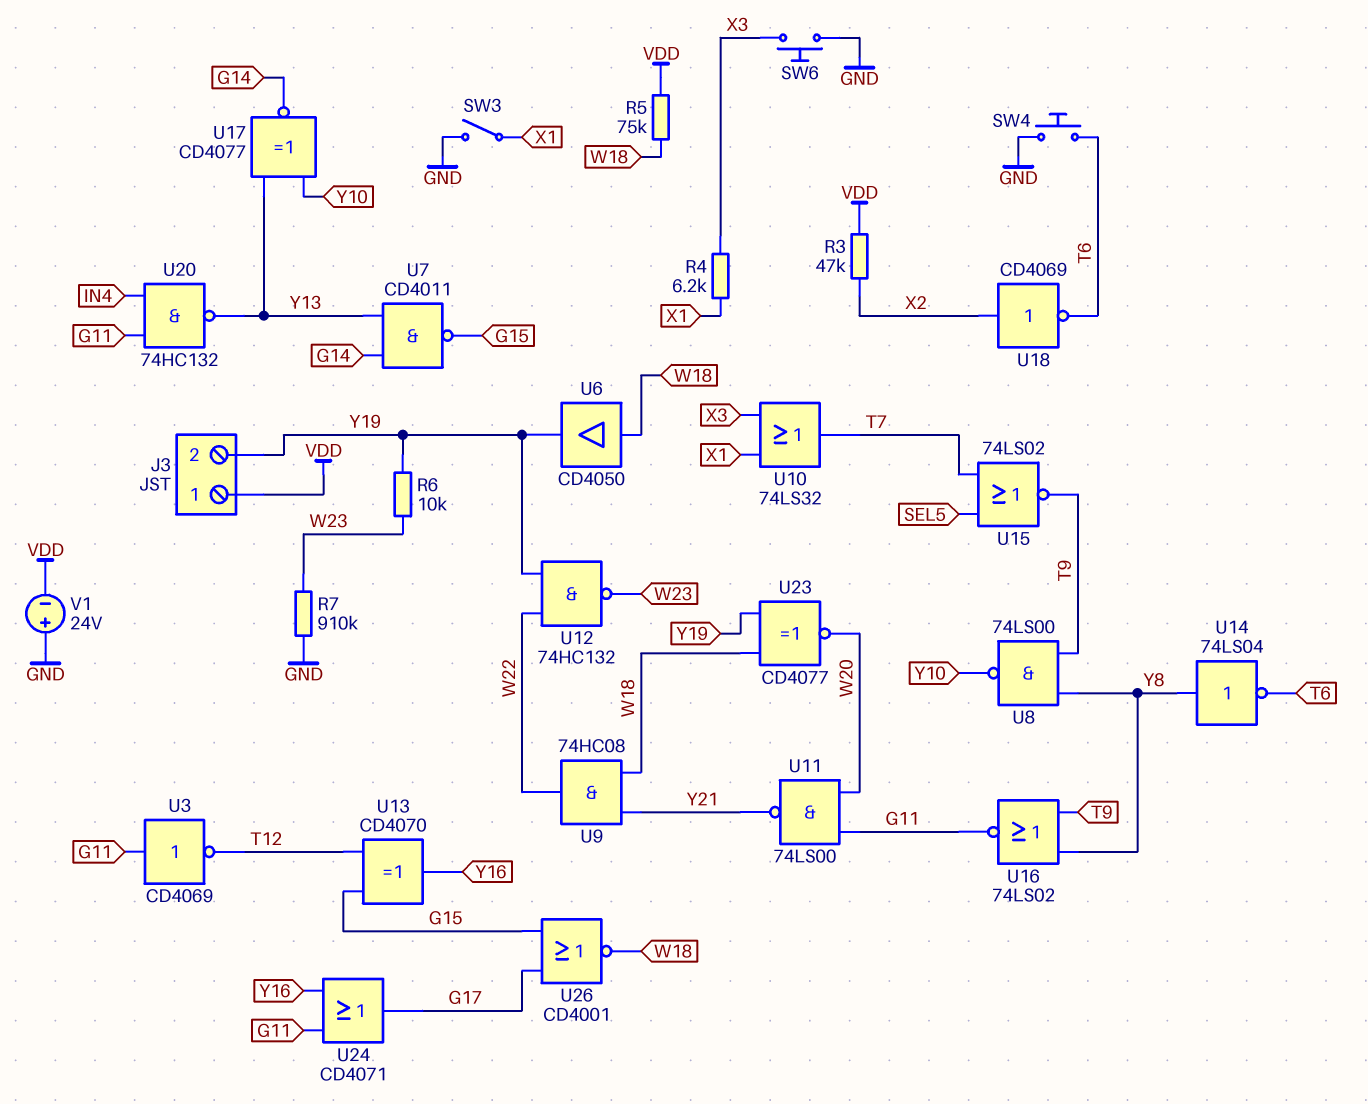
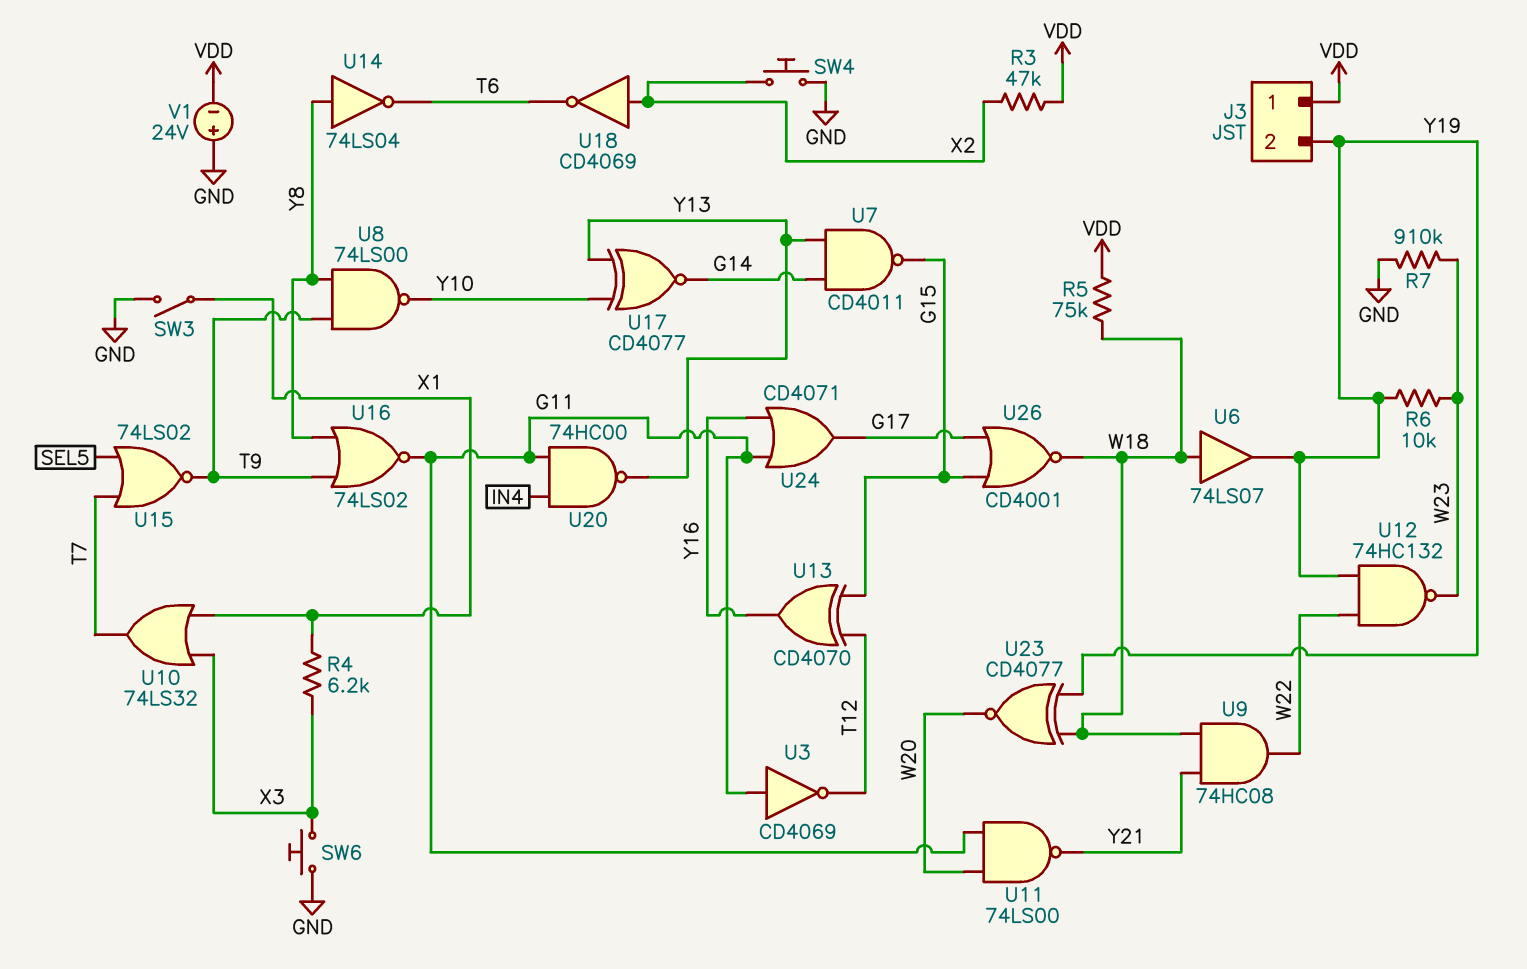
SW4: button (GND, T6) -> button (GND, X2)
U6: buffer CD4050 (in W18, out Y19) -> buffer 74LS07 (in W18, out Y19)
U20: NAND 74HC132 (in G11, in IN4, out Y13) -> NAND 74HC00 (in G11, in IN4, out Y13)

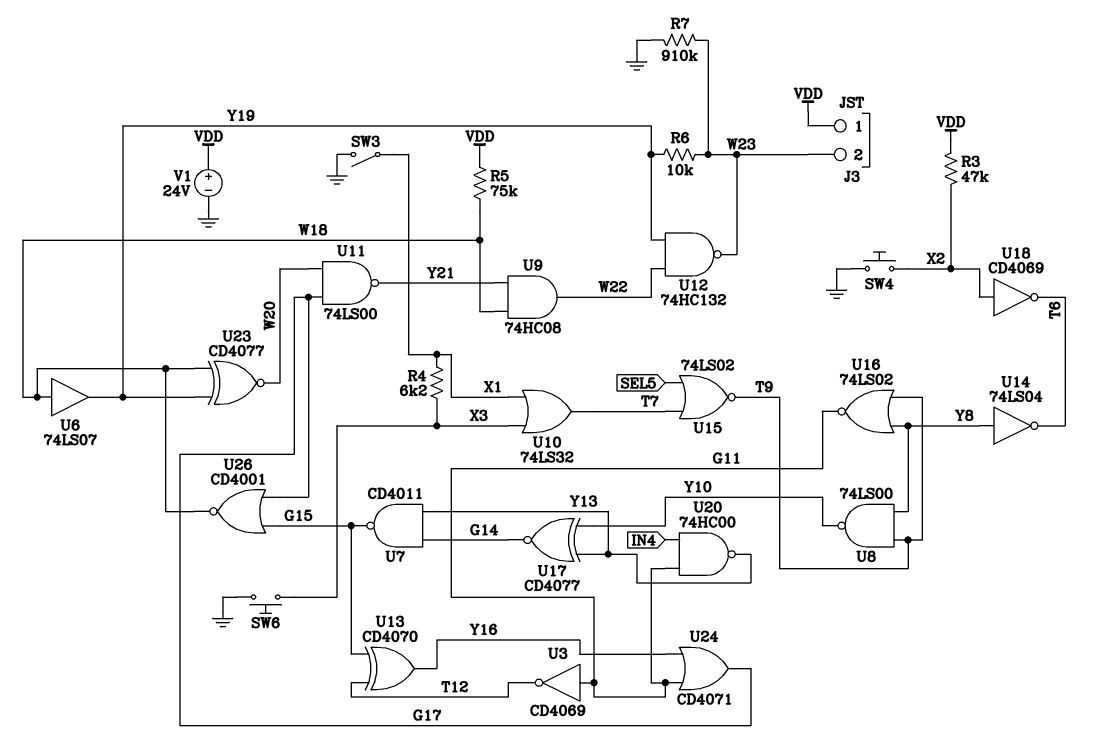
J3 pin 2: Y19 -> W23
U11: NAND 74LS00 (in G11, in W20, out Y21) -> NAND 74LS00 (in G17, in W20, out Y21)
V1: 24V (plus GND, minus VDD) -> 24V (plus VDD, minus GND)

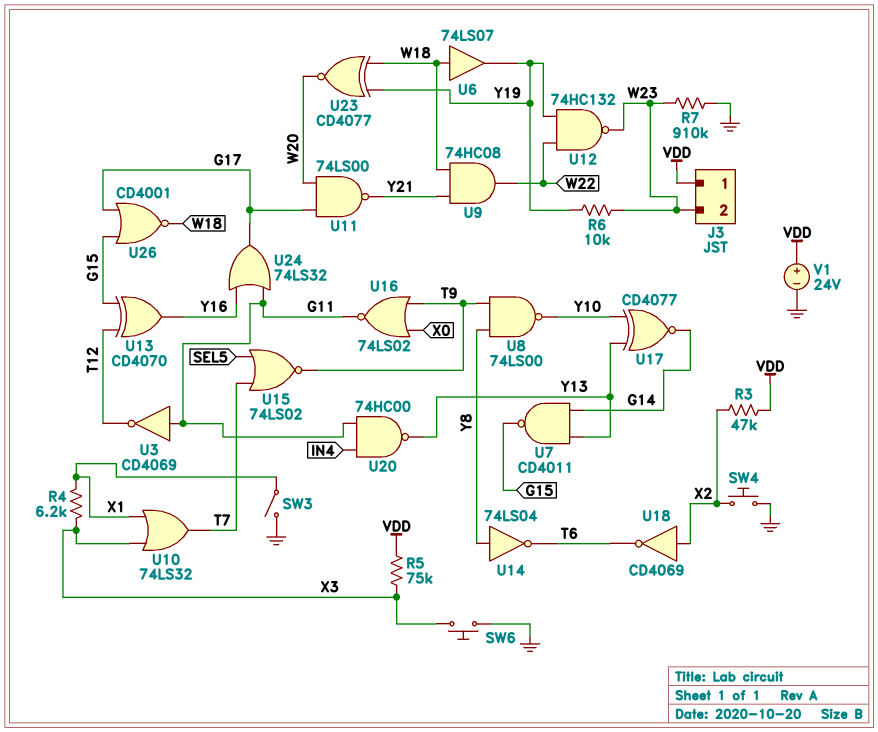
R5: 75k (VDD, W18) -> 75k (VDD, X3)
U16: NOR 74LS02 (in T9, in Y8, out G11) -> NOR 74LS02 (in T9, in X0, out G11)
U24: OR CD4071 (in G11, in Y16, out G17) -> OR 74LS32 (in G11, in Y16, out G17)

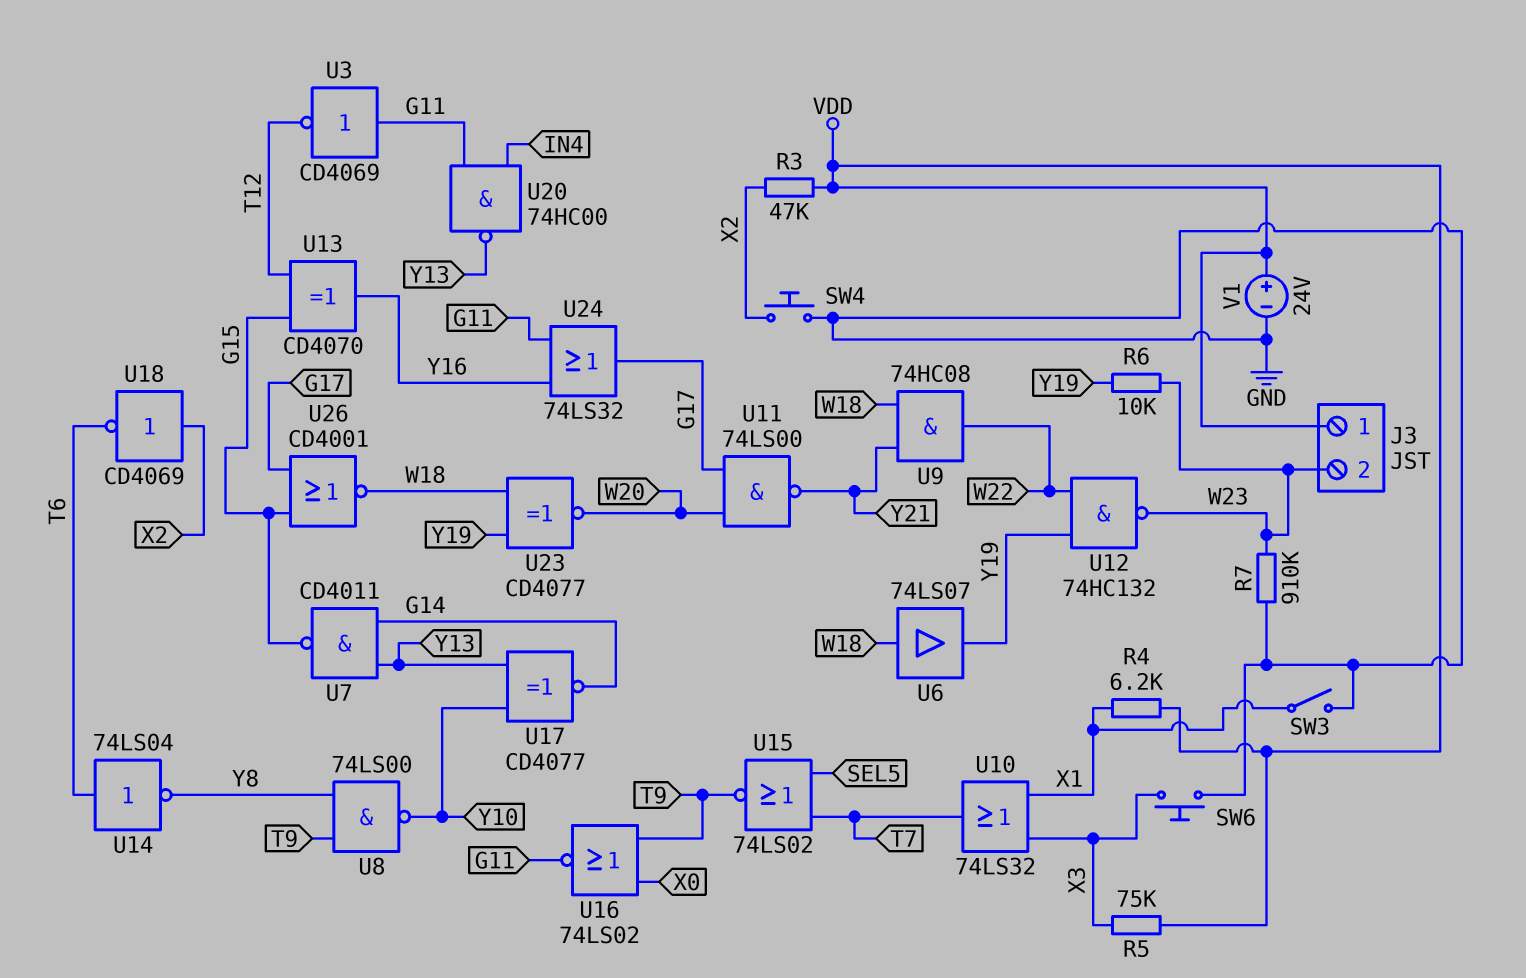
R4: 6.2k (X1, X3) -> 6.2k (VDD, X1)
U14: NOT 74LS04 (in Y8, out T6) -> NOT 74LS04 (in T6, out Y8)

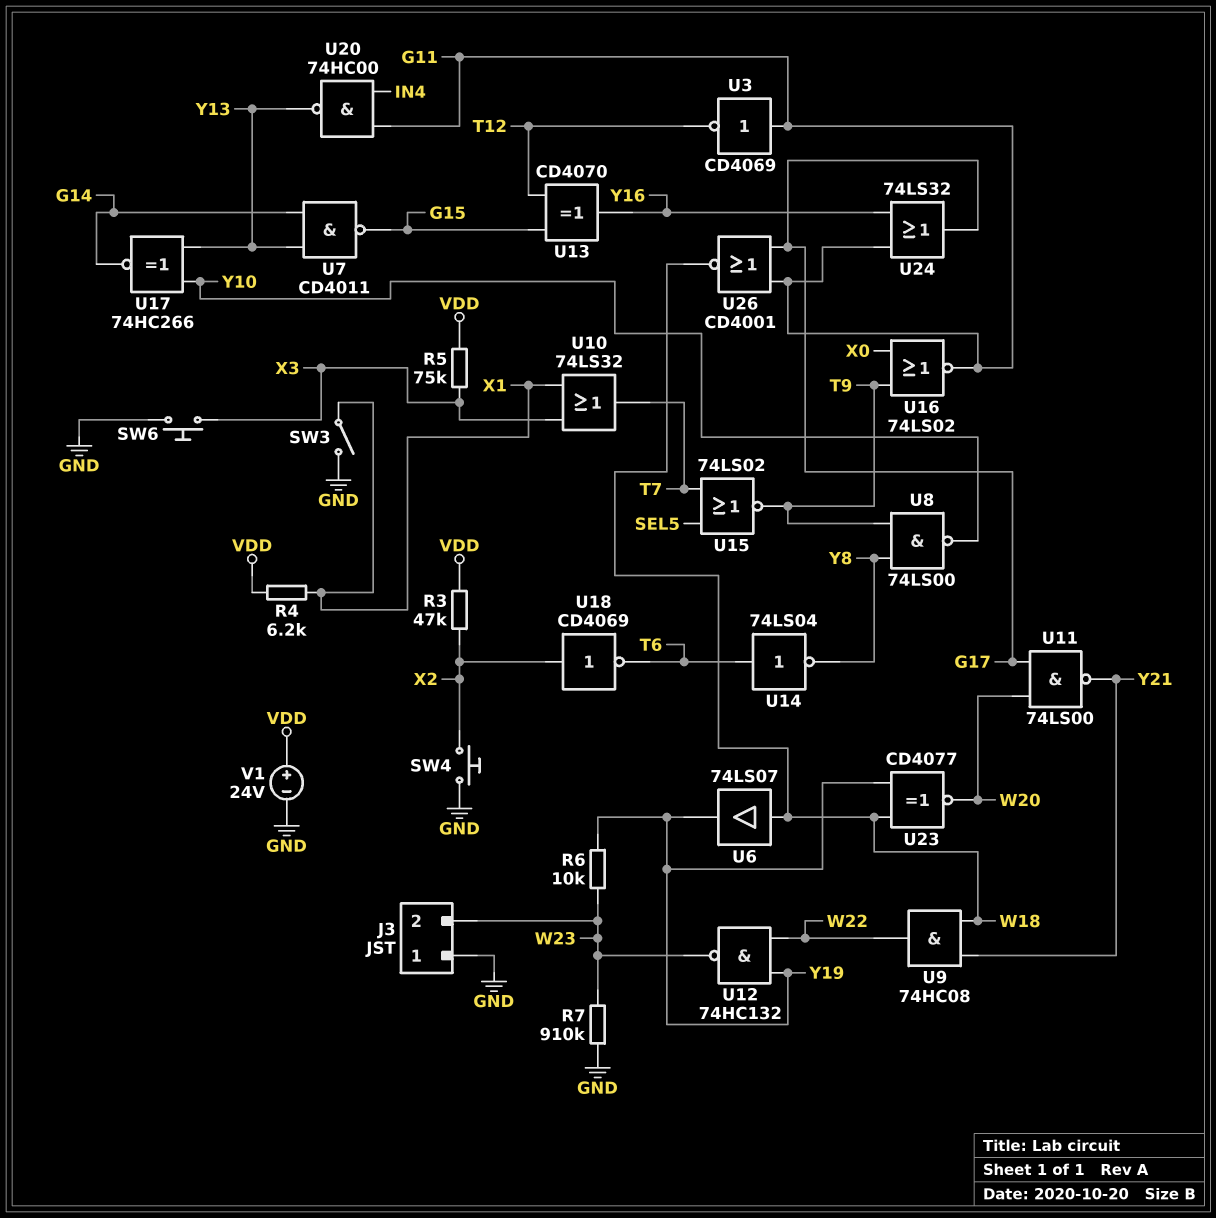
J3 pin 1: VDD -> GND
U17: XNOR CD4077 (in Y10, in Y13, out G14) -> XNOR 74HC266 (in Y10, in Y13, out G14)
U26: NOR CD4001 (in G15, in G17, out W18) -> NOR CD4001 (in G11, in G17, out W18)

